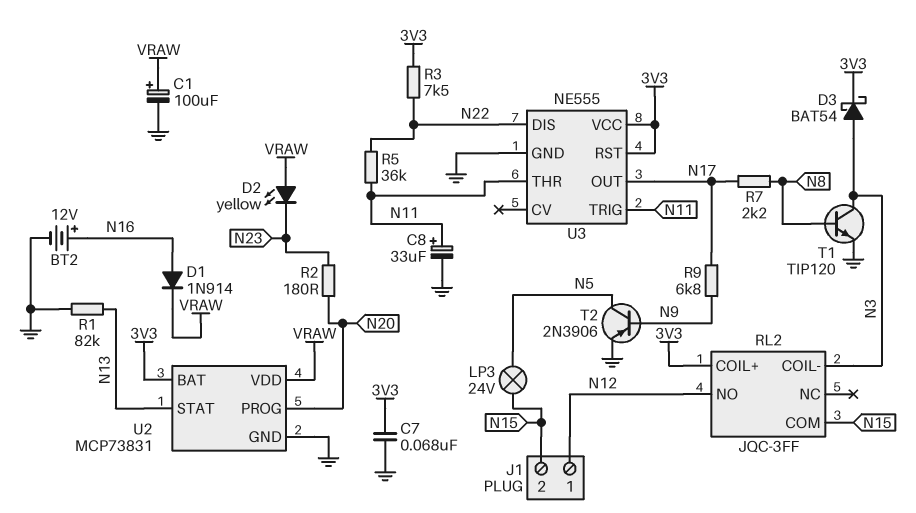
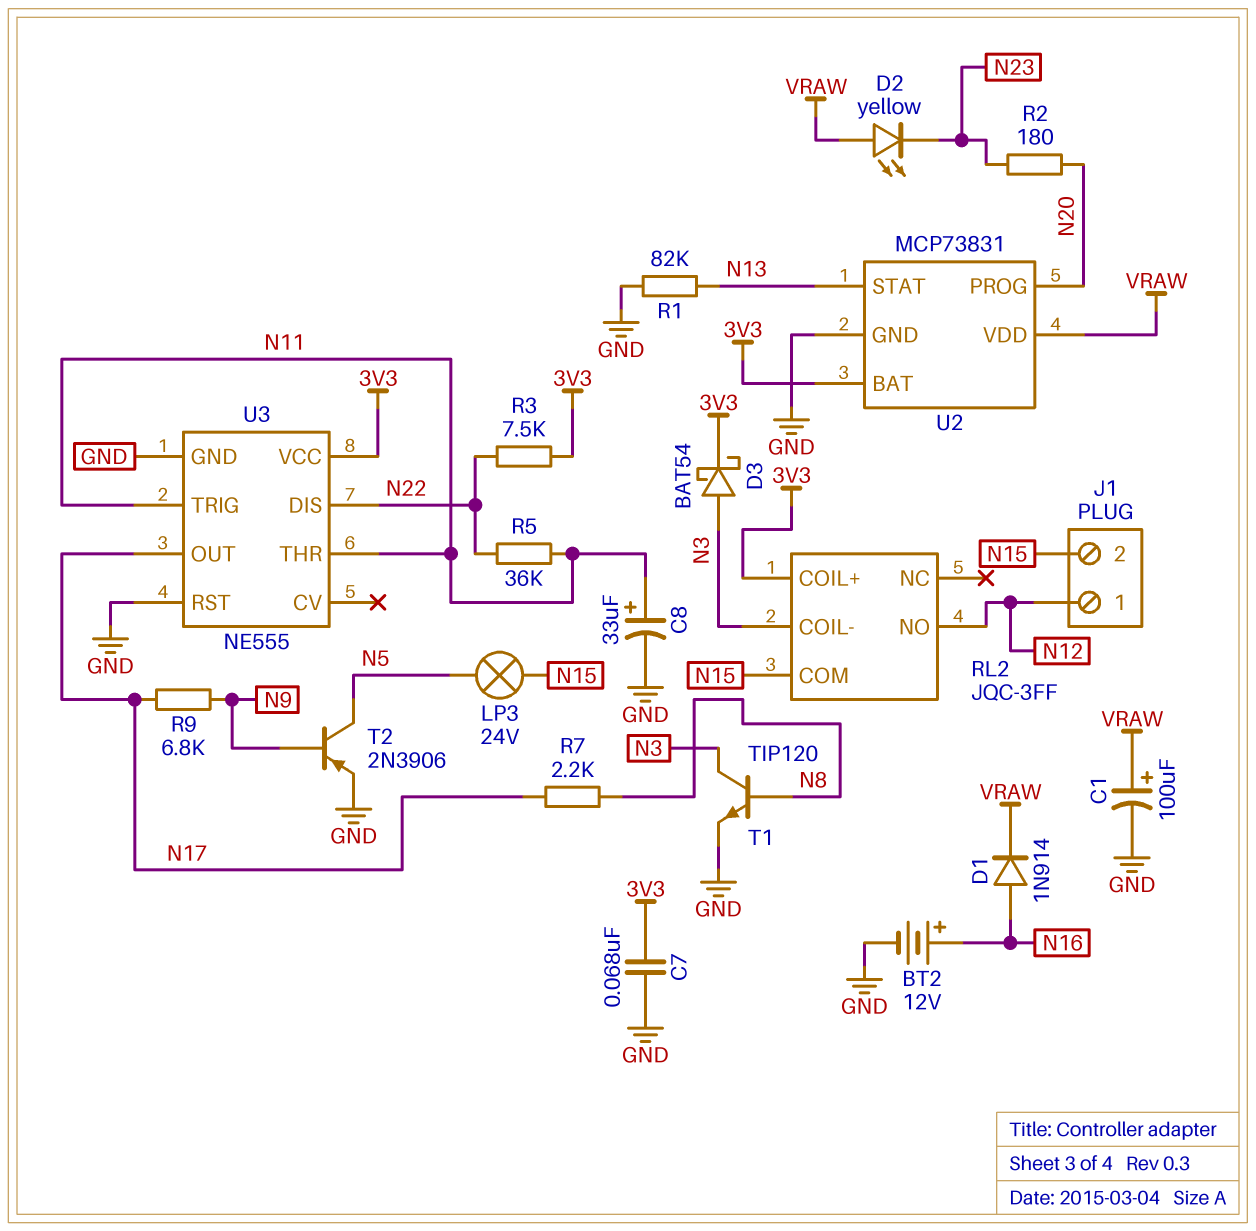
U3 pin RST: 3V3 -> GND

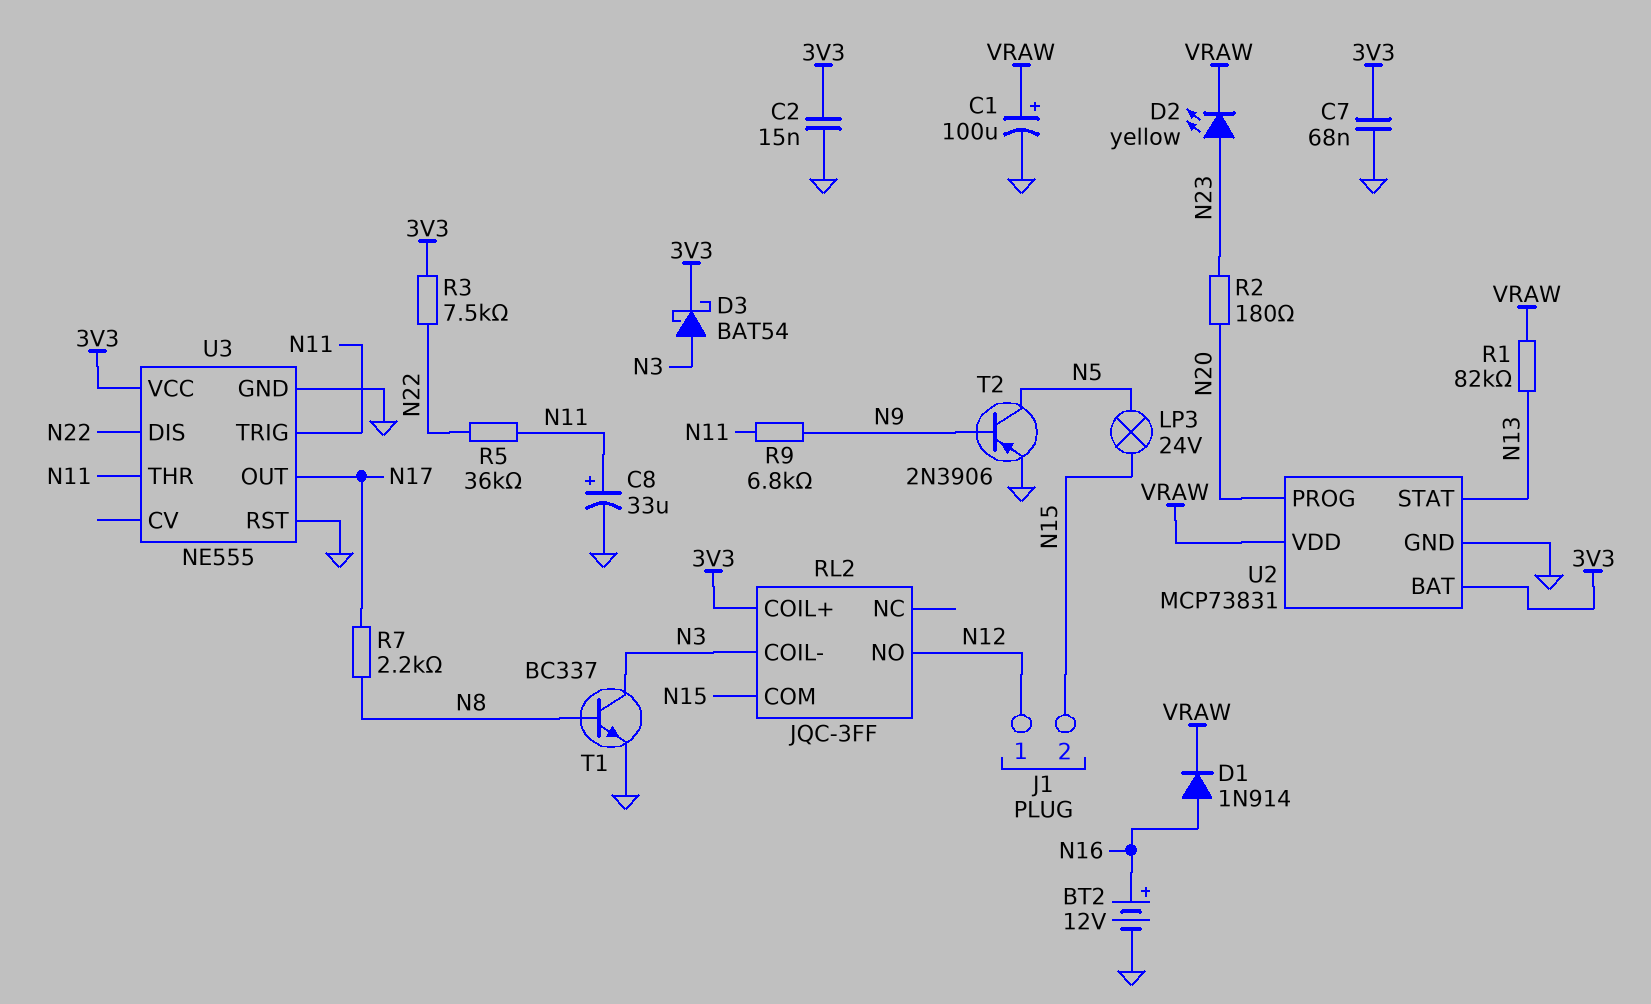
C2: none -> 15nF (3V3, GND)
D2: LED yellow (A VRAW, K N23) -> LED yellow (A N23, K VRAW)
R1: 82k (GND, N13) -> 82k (N13, VRAW)
R9: 6.8k (N9, N17) -> 6.8k (N9, N11)
T1: NPN TIP120 (B N8, C N3, E GND) -> NPN BC337 (B N8, C N3, E GND)

